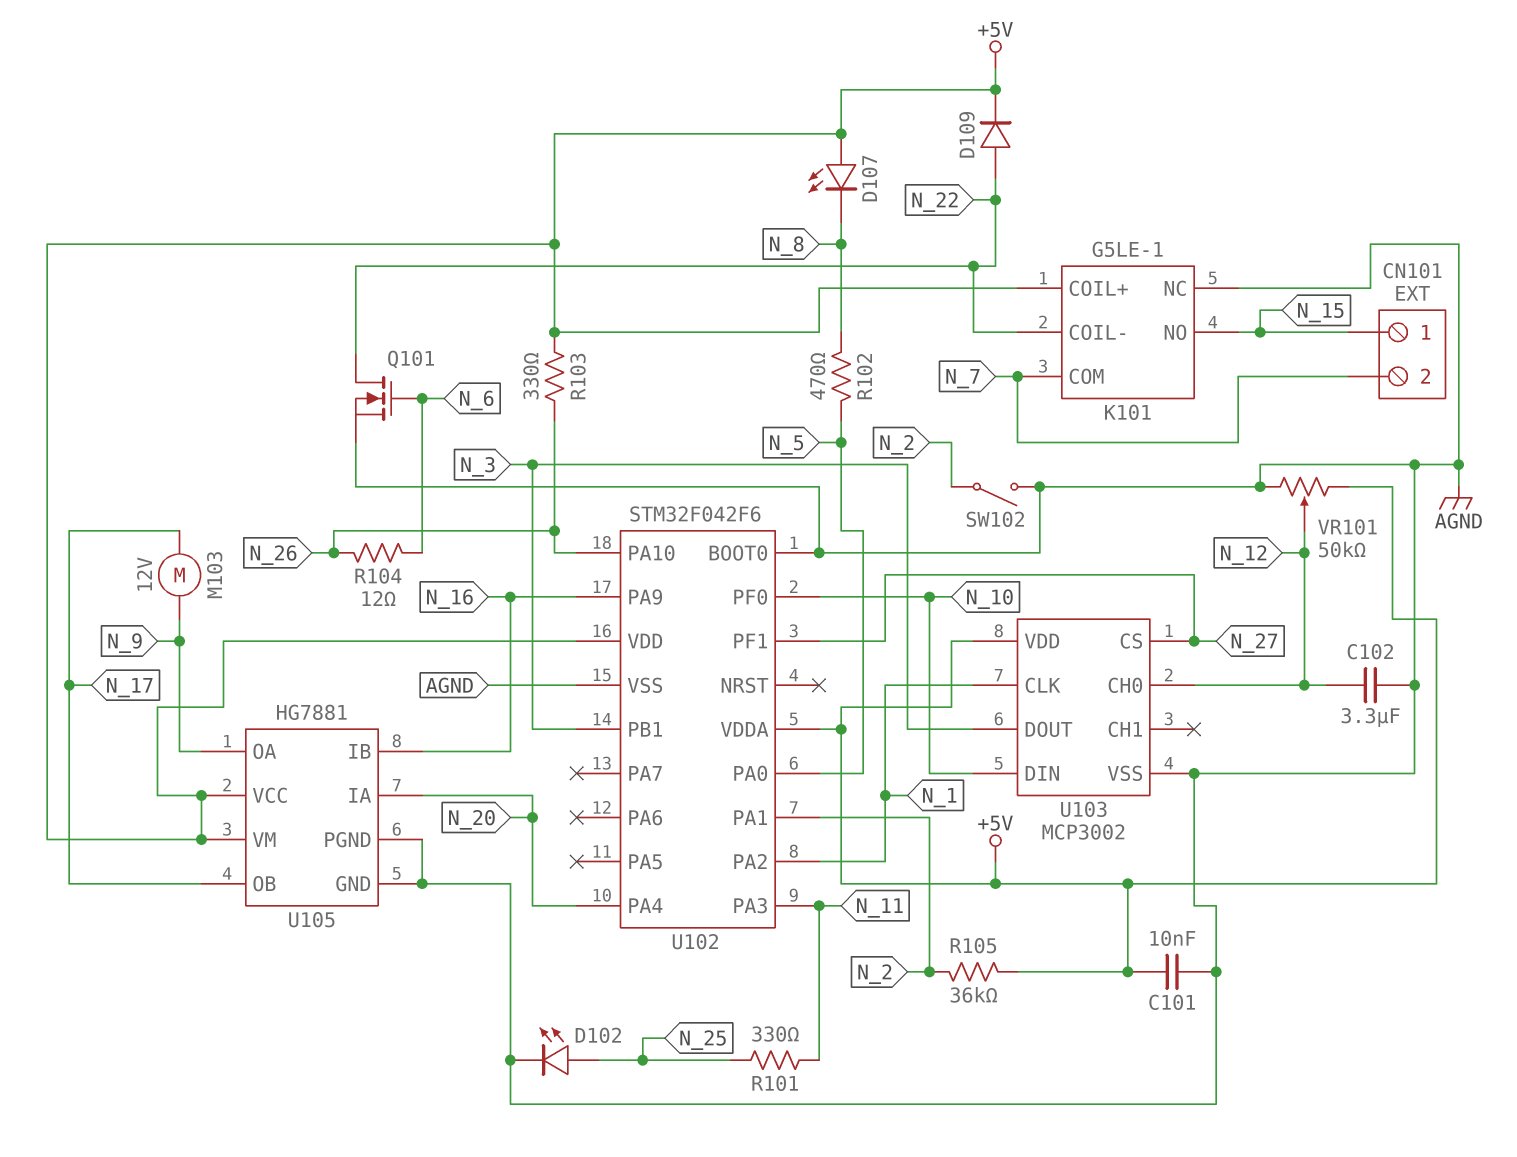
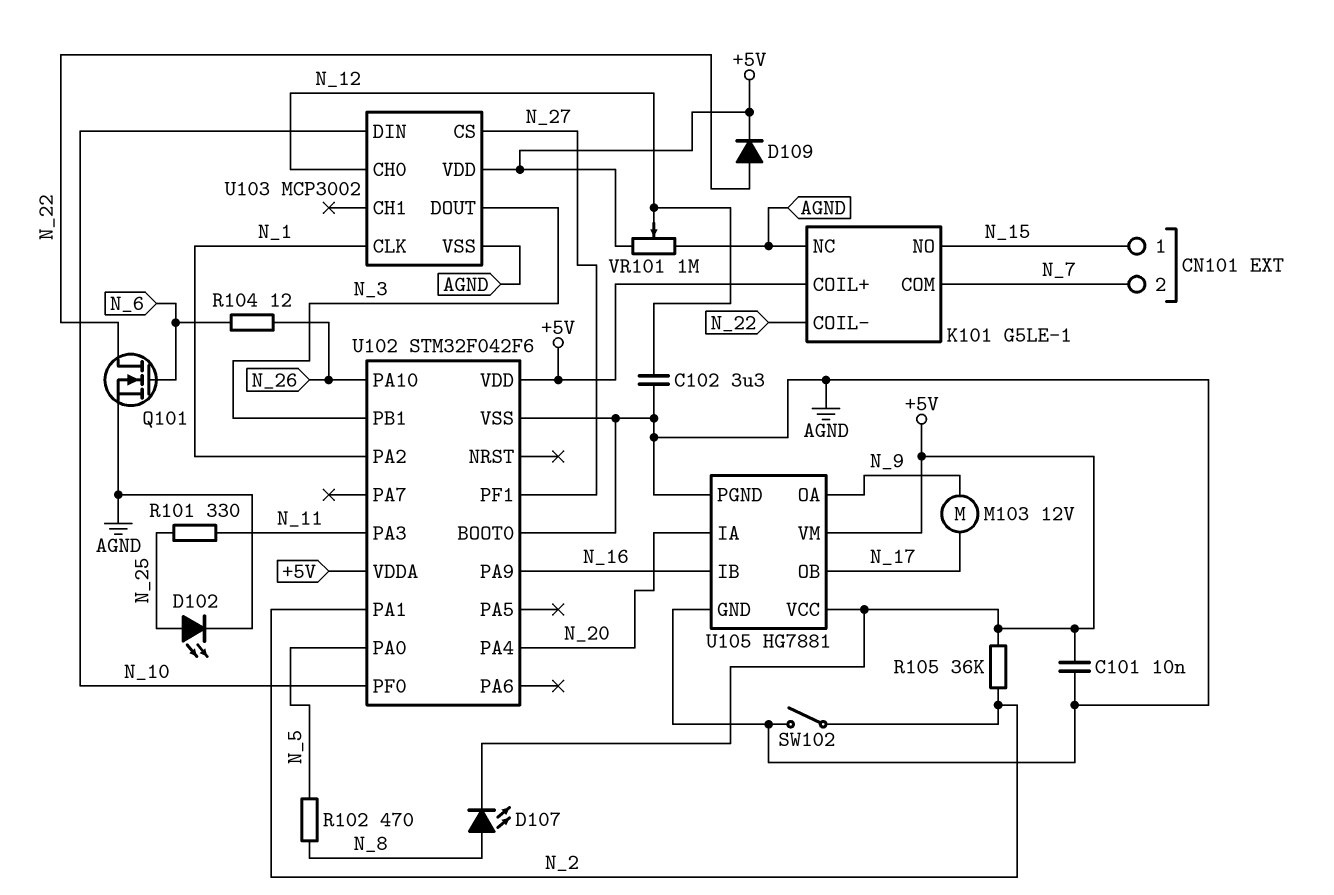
D107: LED (A +5V, K N_8) -> LED (A N_8, K +5V)
R103: 330 (+5V, N_26) -> none
VR101: 50k (+5V, AGND, wiper N_12) -> 1M (+5V, AGND, wiper N_12)

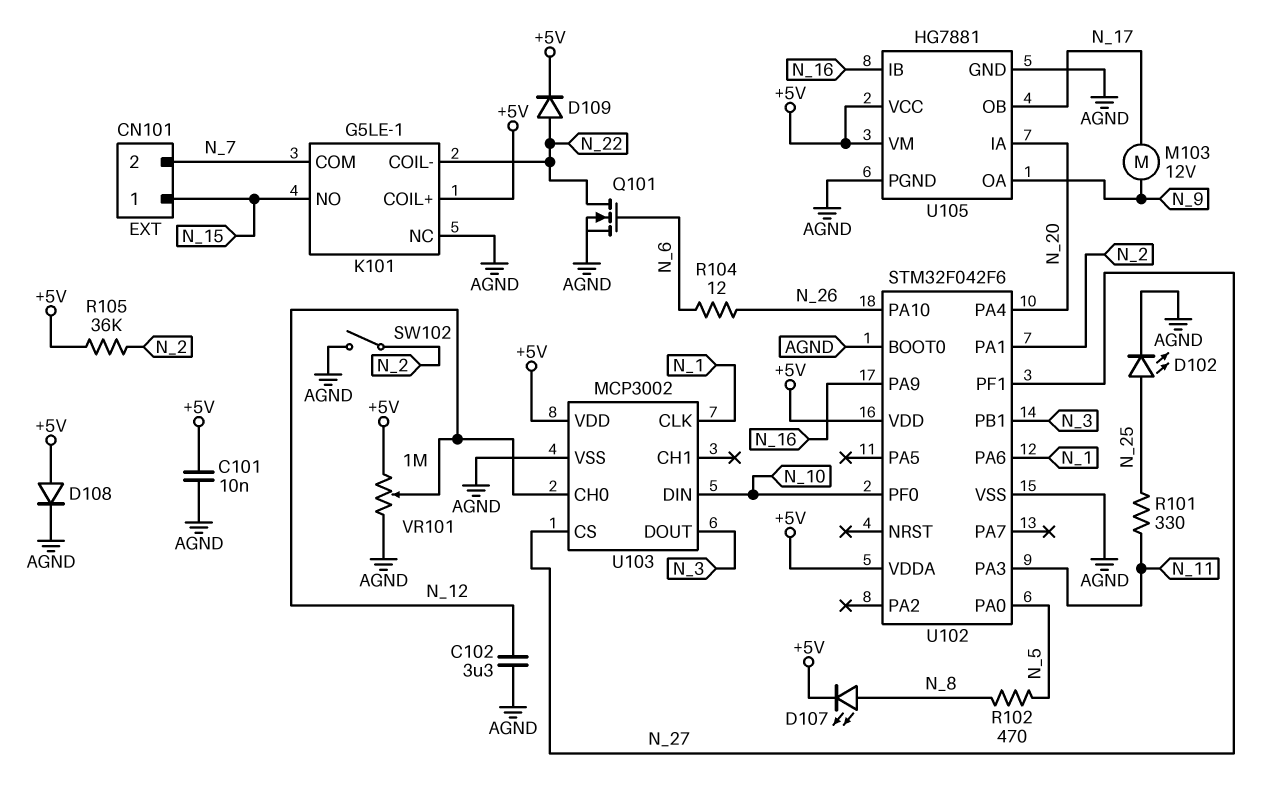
D108: none -> diode (A +5V, K AGND)
U102 pin PA2: N_1 -> none
U102 pin PA6: none -> N_1

